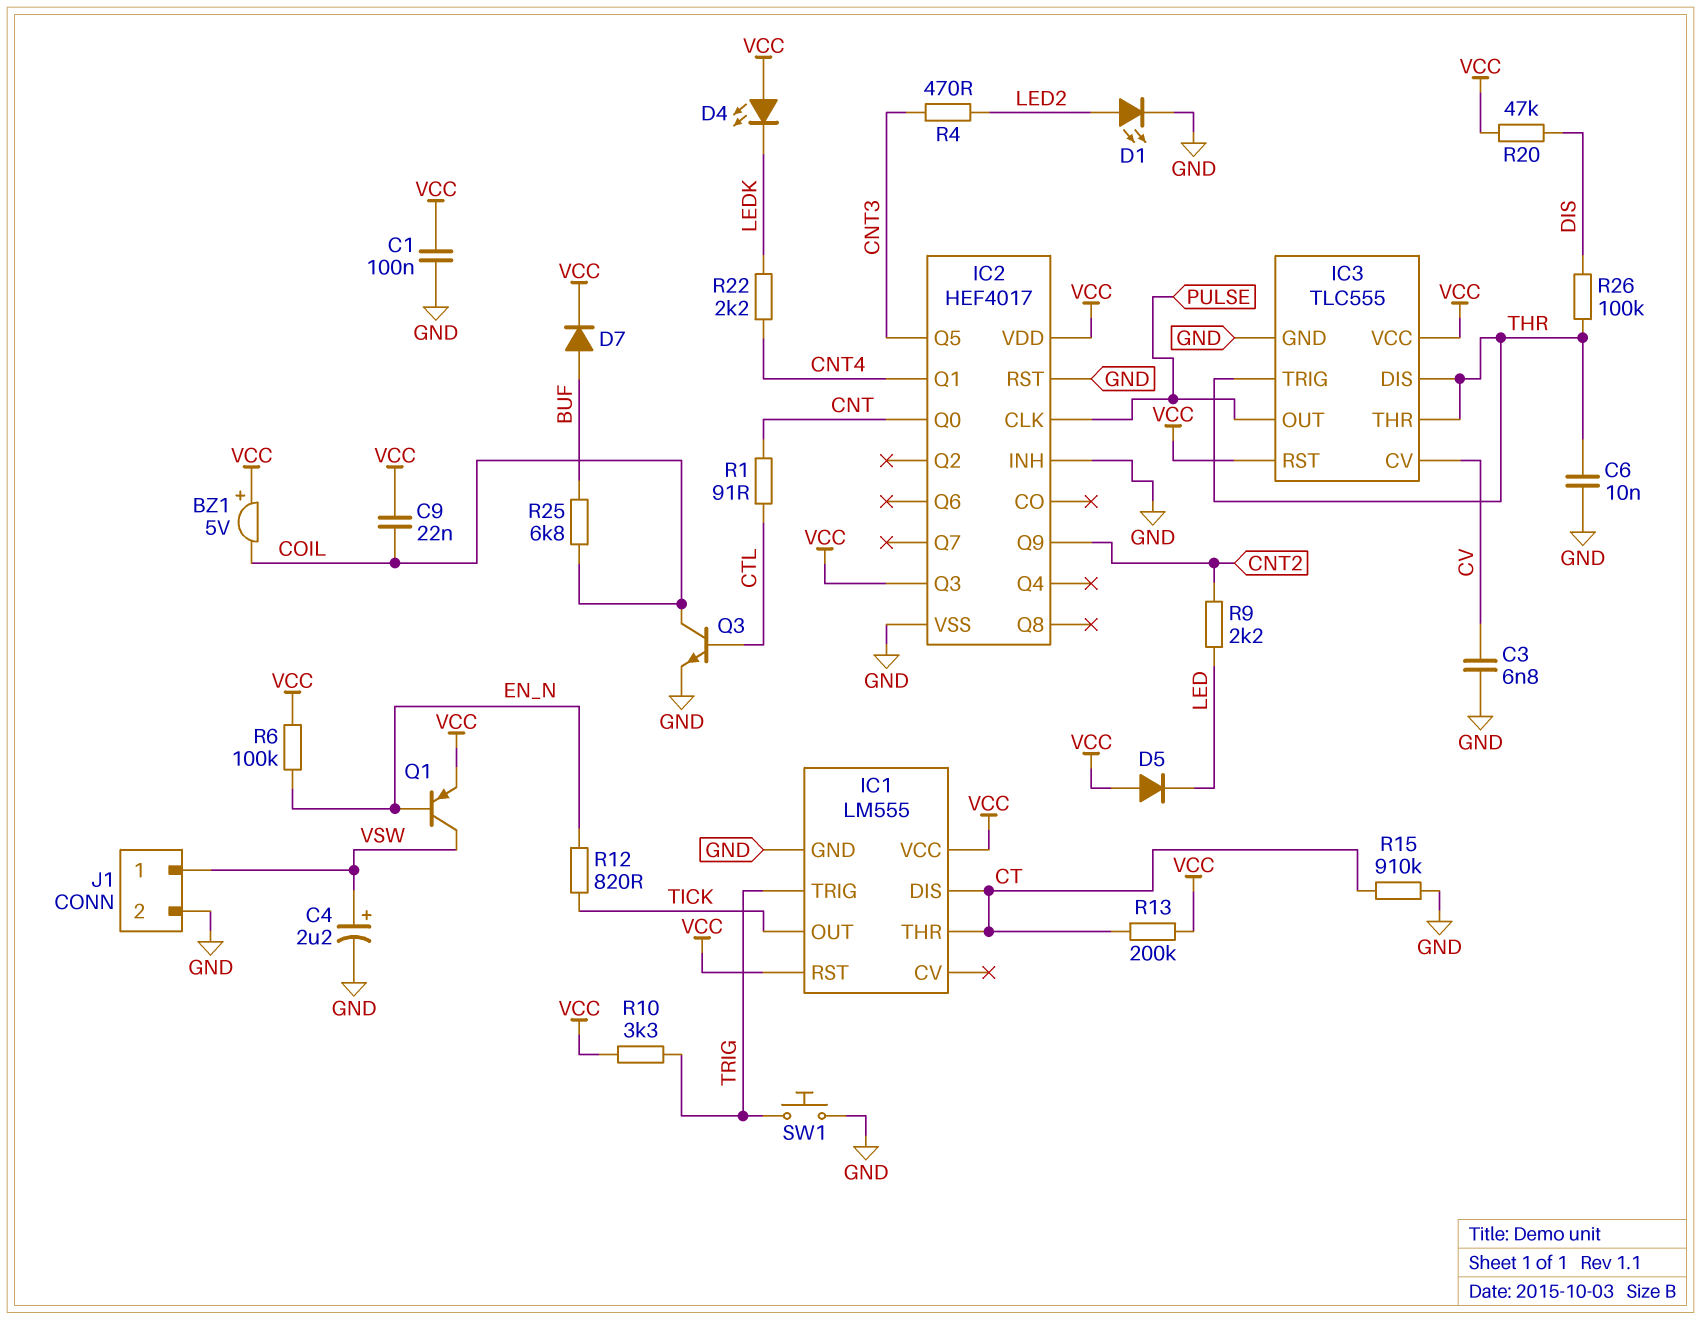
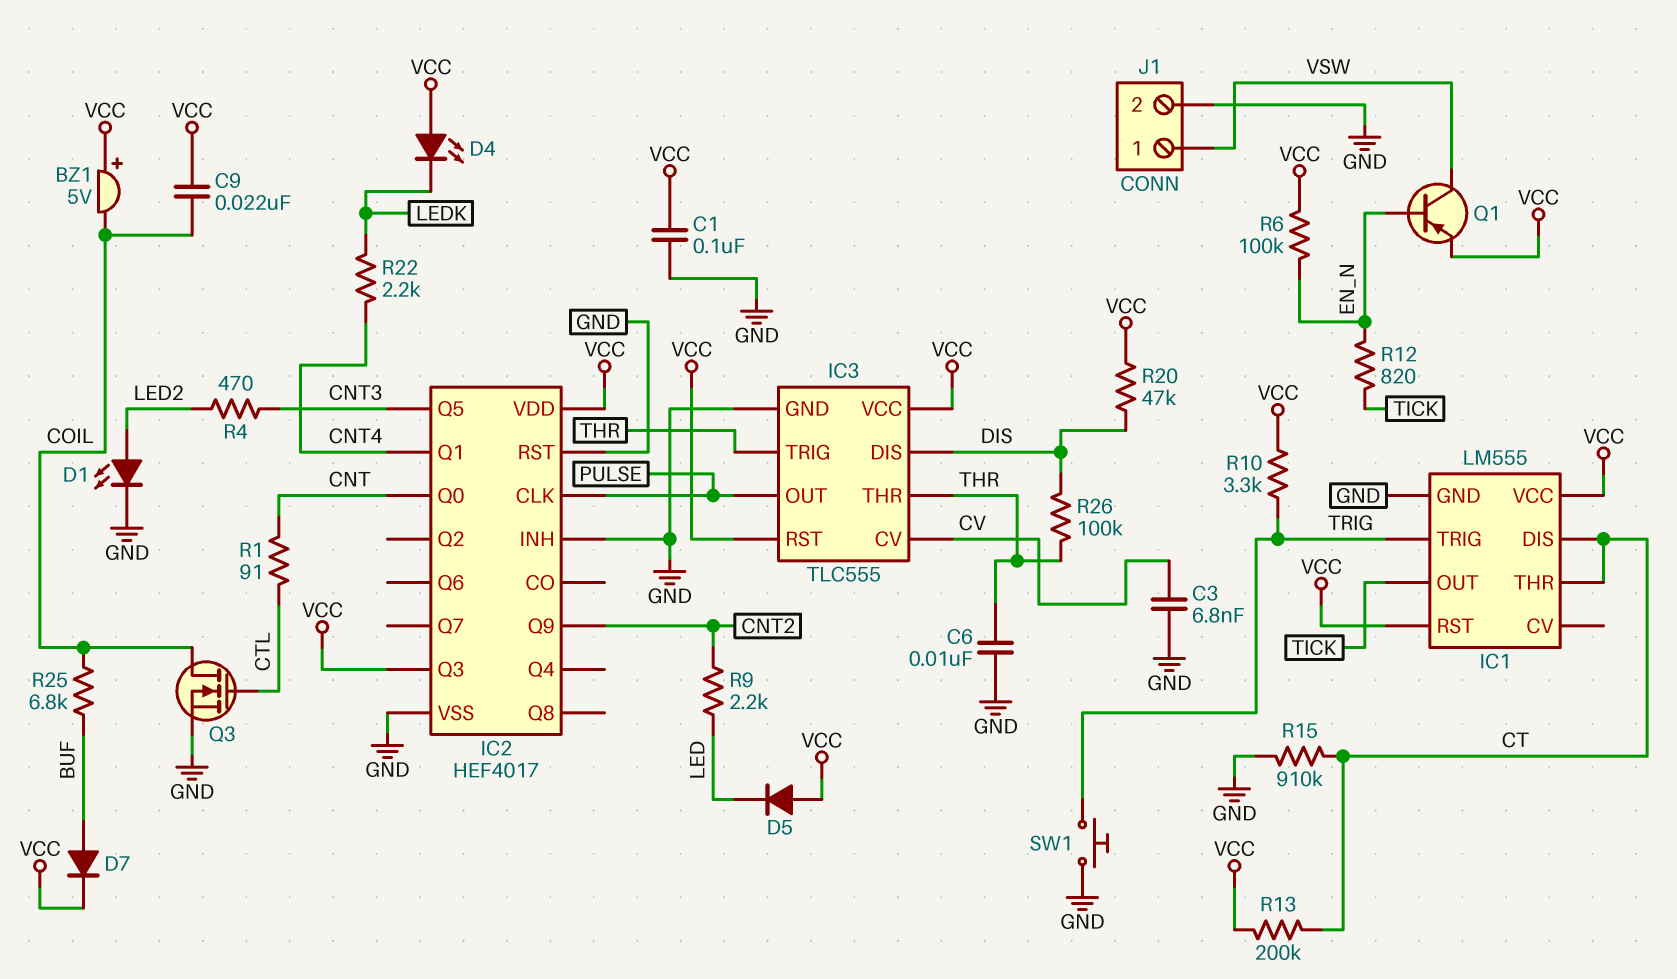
C4: 2.2uF (plus VSW, minus GND) -> none
IC3 pin DIS: THR -> DIS
Q3: NPN (B CTL, C COIL, E GND) -> NMOS (G CTL, D COIL, S GND)

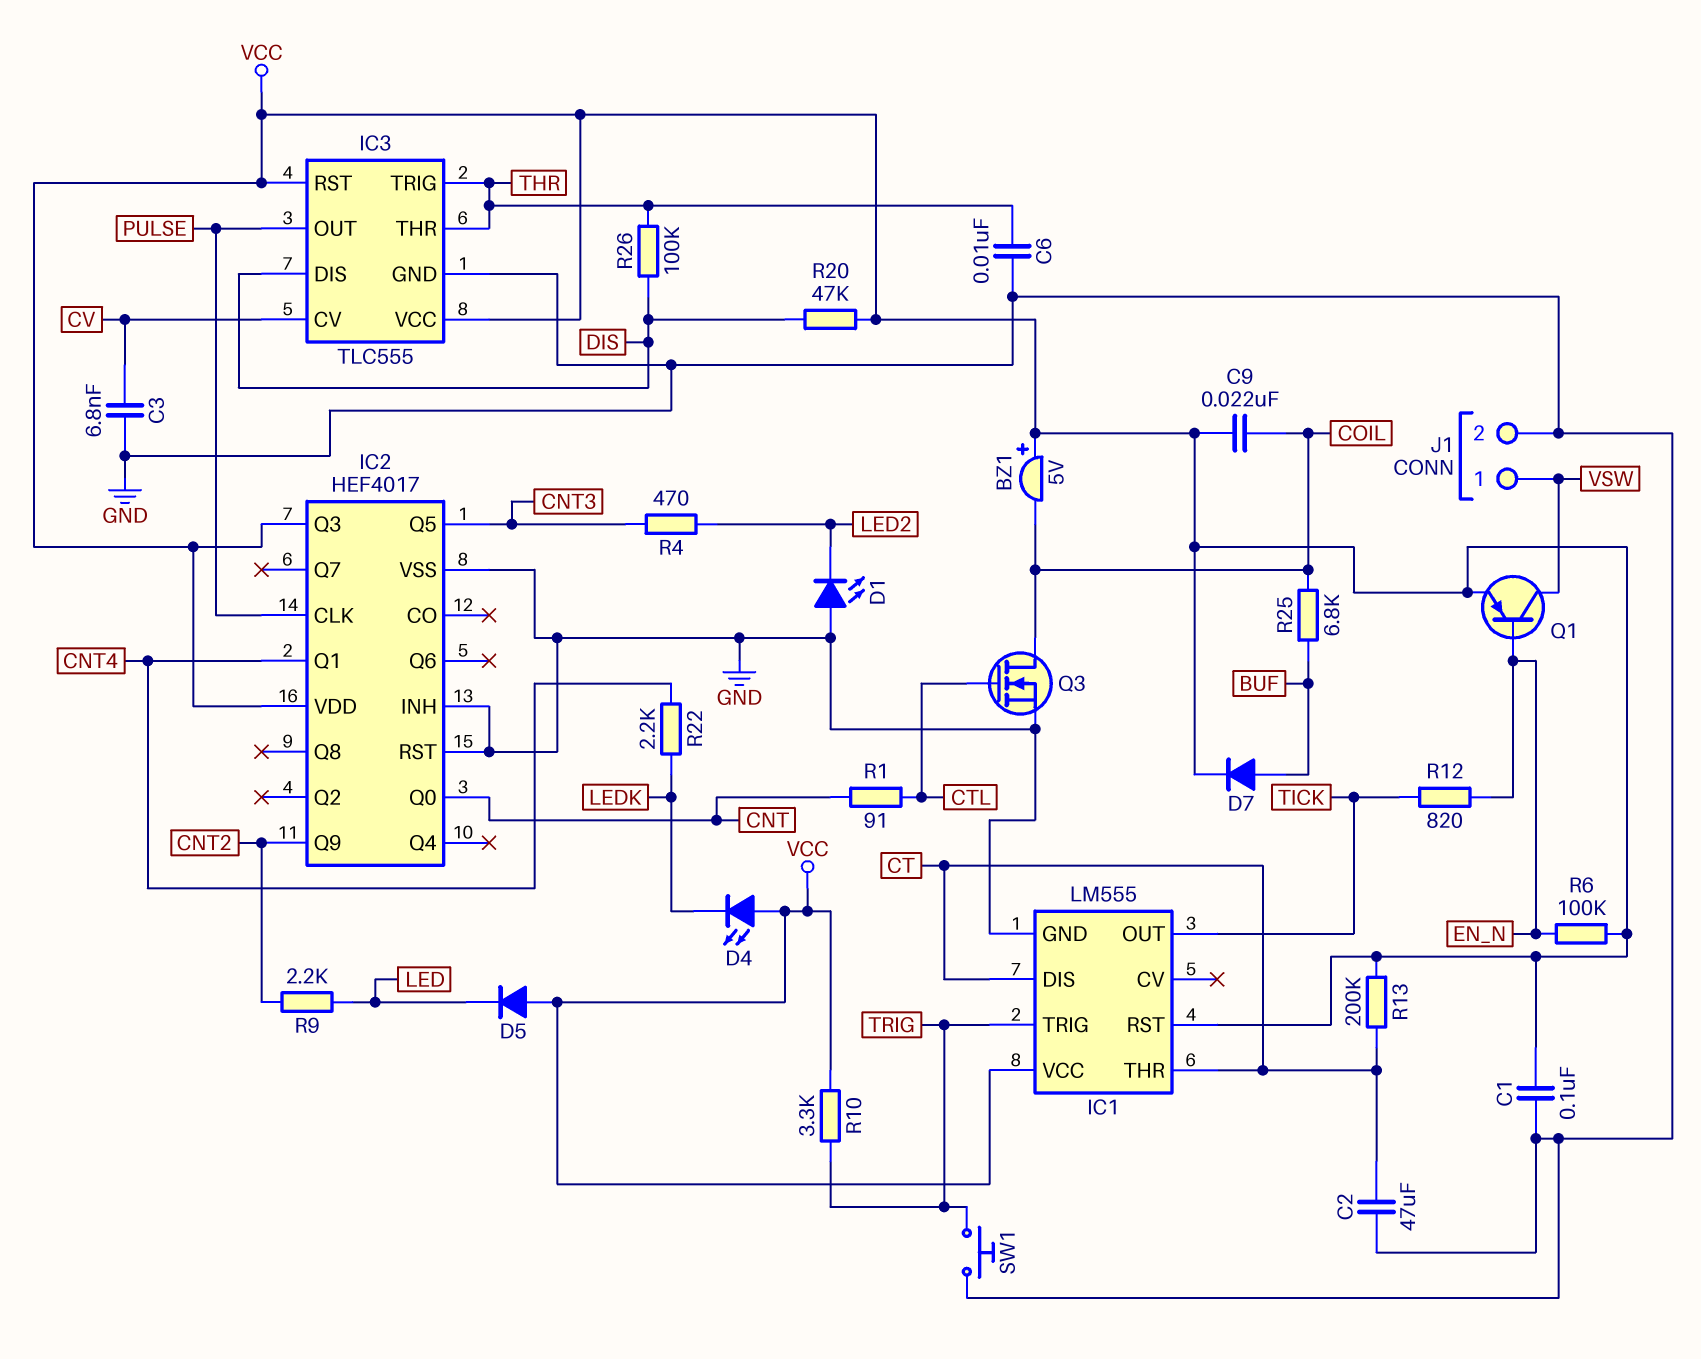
C2: none -> 47uF (CT, GND)
D1: LED (A LED2, K GND) -> LED (A GND, K LED2)
R15: 910k (CT, GND) -> none

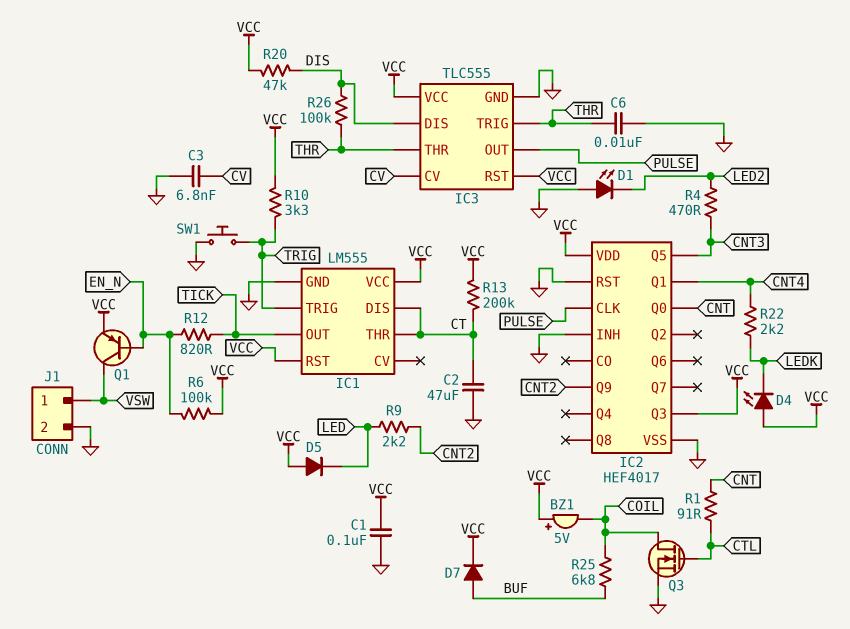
C9: 22nF (COIL, VCC) -> none

